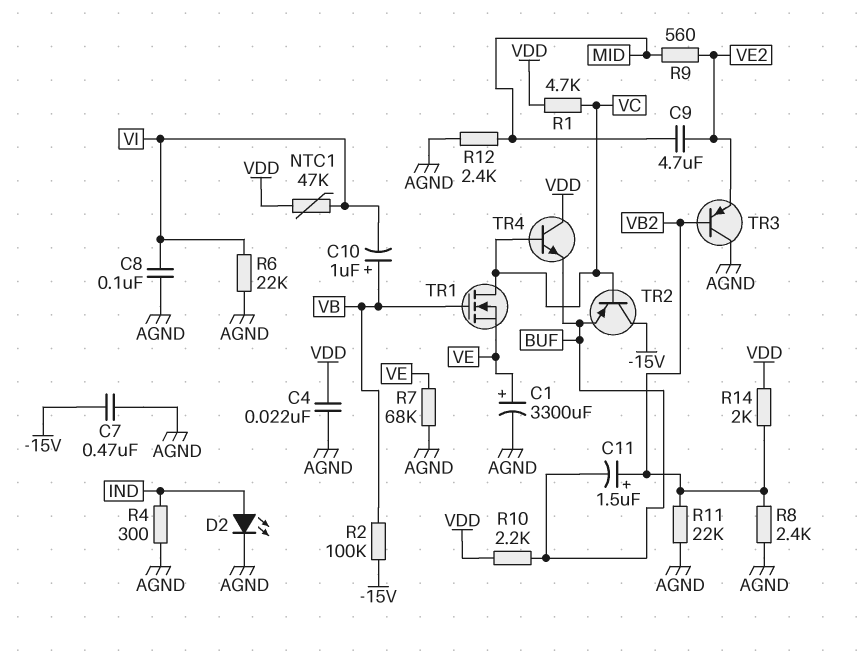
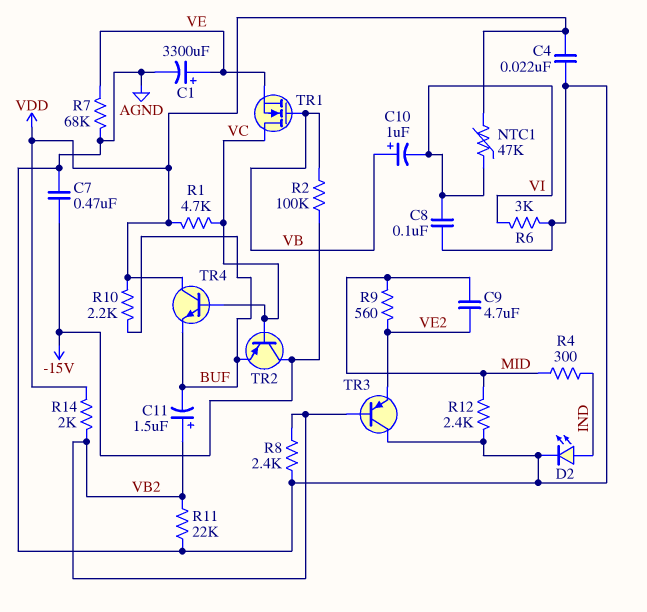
R4: 300 (AGND, IND) -> 300 (IND, MID)
R6: 22k (AGND, VI) -> 3k (AGND, VI)

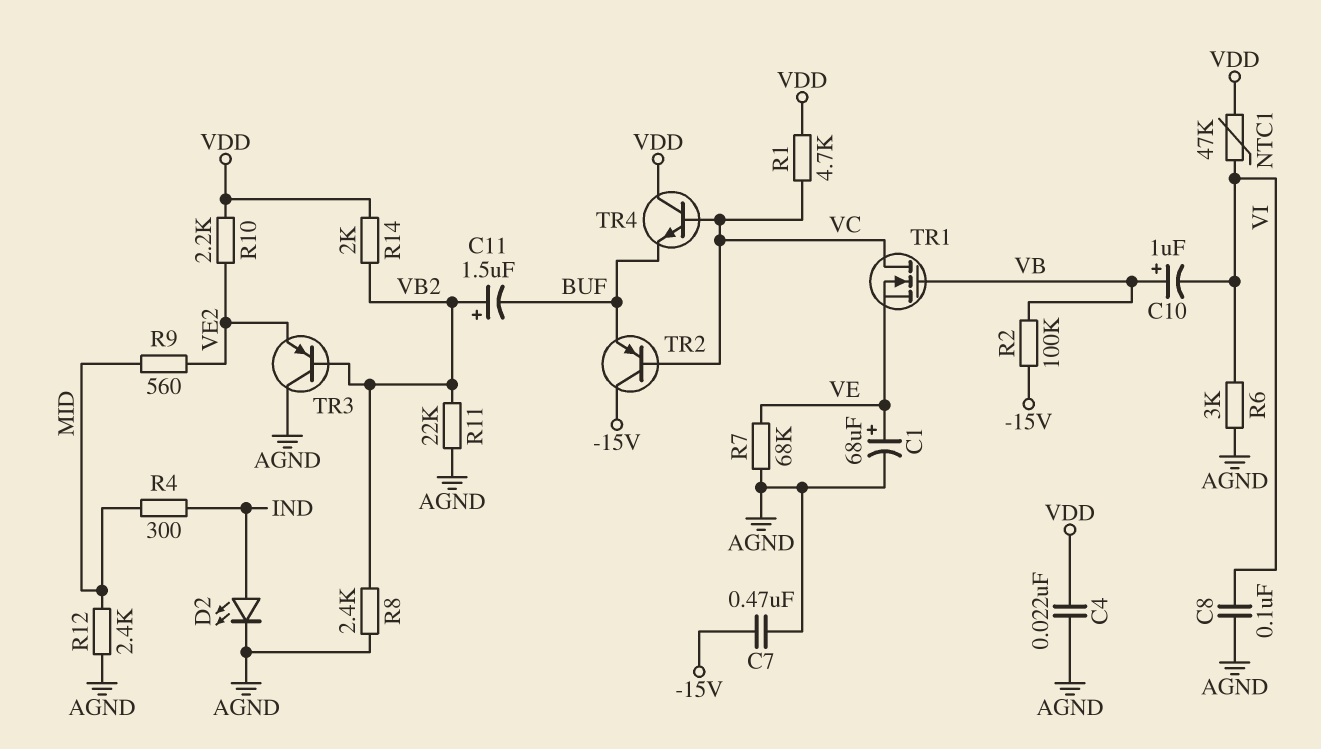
C1: 3300uF (plus VE, minus AGND) -> 68uF (plus VE, minus AGND)
C9: 4.7uF (MID, VE2) -> none
R10: 2.2k (BUF, VDD) -> 2.2k (VDD, VE2)

